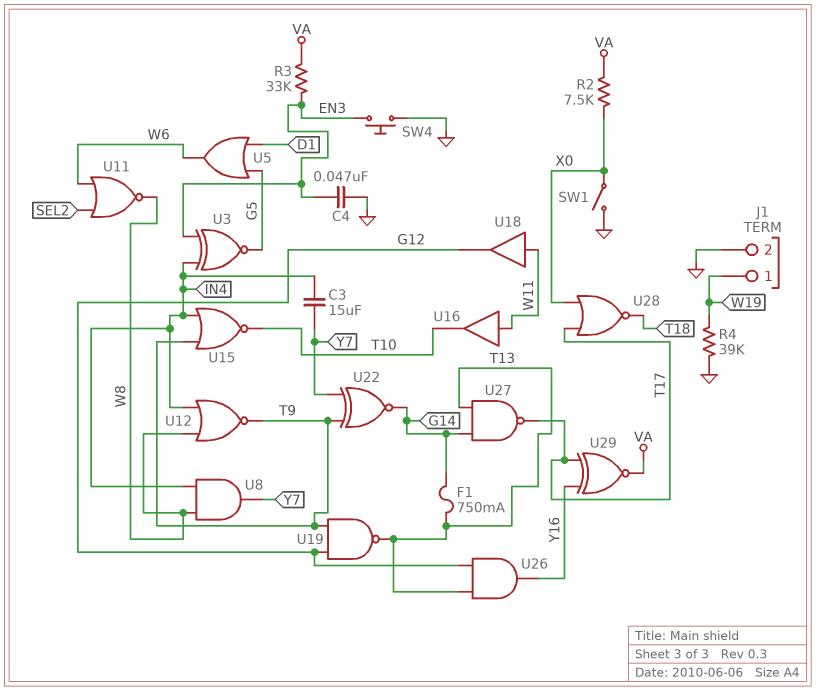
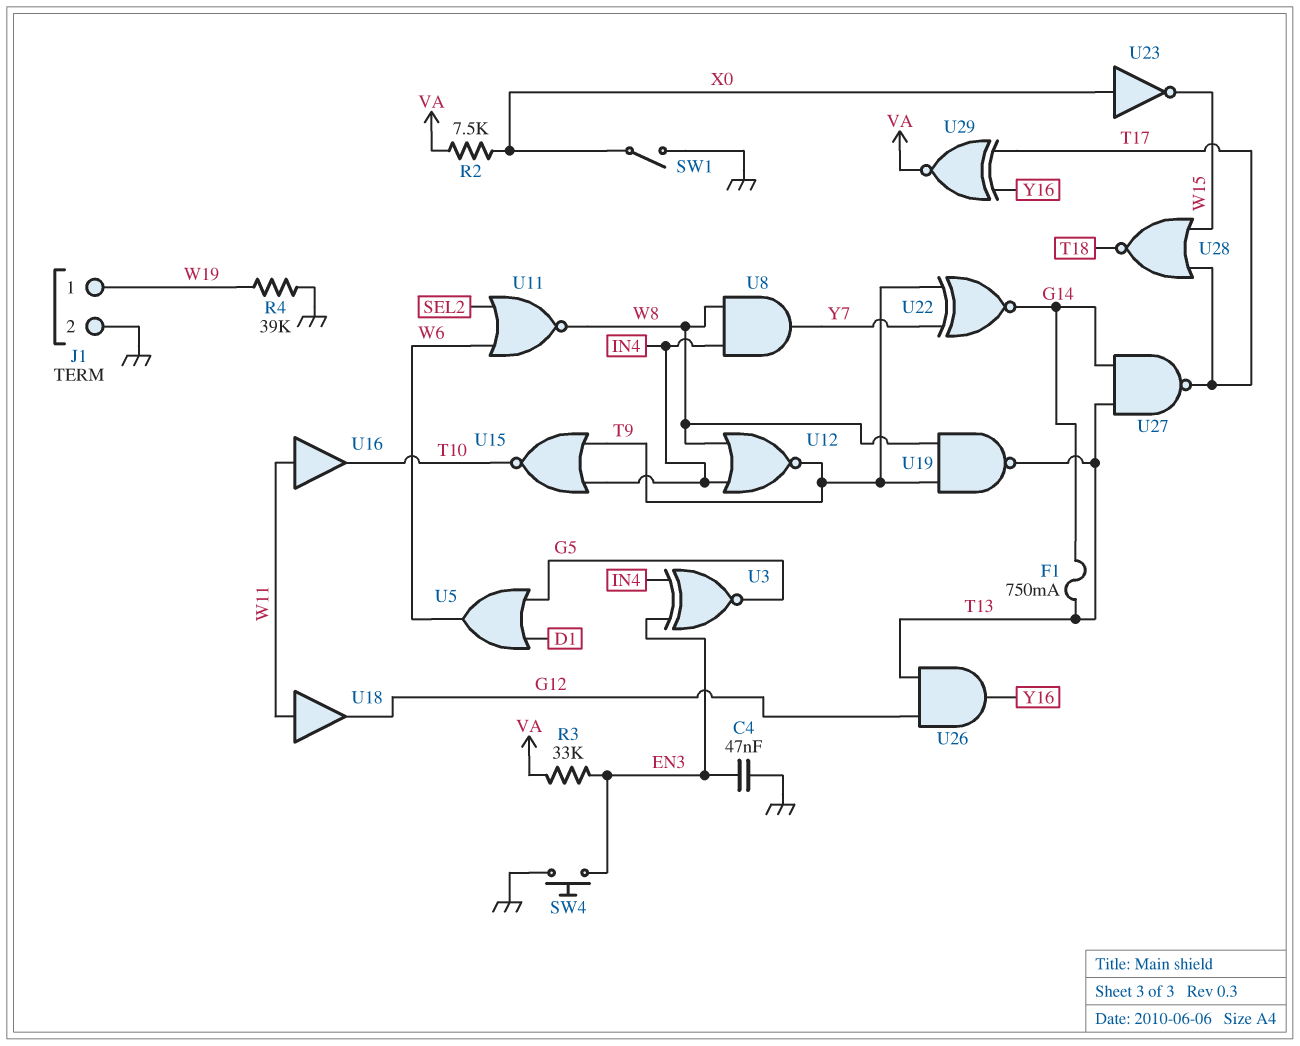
C3: 15uF (IN4, Y7) -> none
U19: NAND (in G12, in T9, out T13) -> NAND (in T9, in W8, out T13)
U23: none -> NOT (in X0, out W15)
U28: NOR (in T17, in X0, out T18) -> NOR (in T17, in W15, out T18)

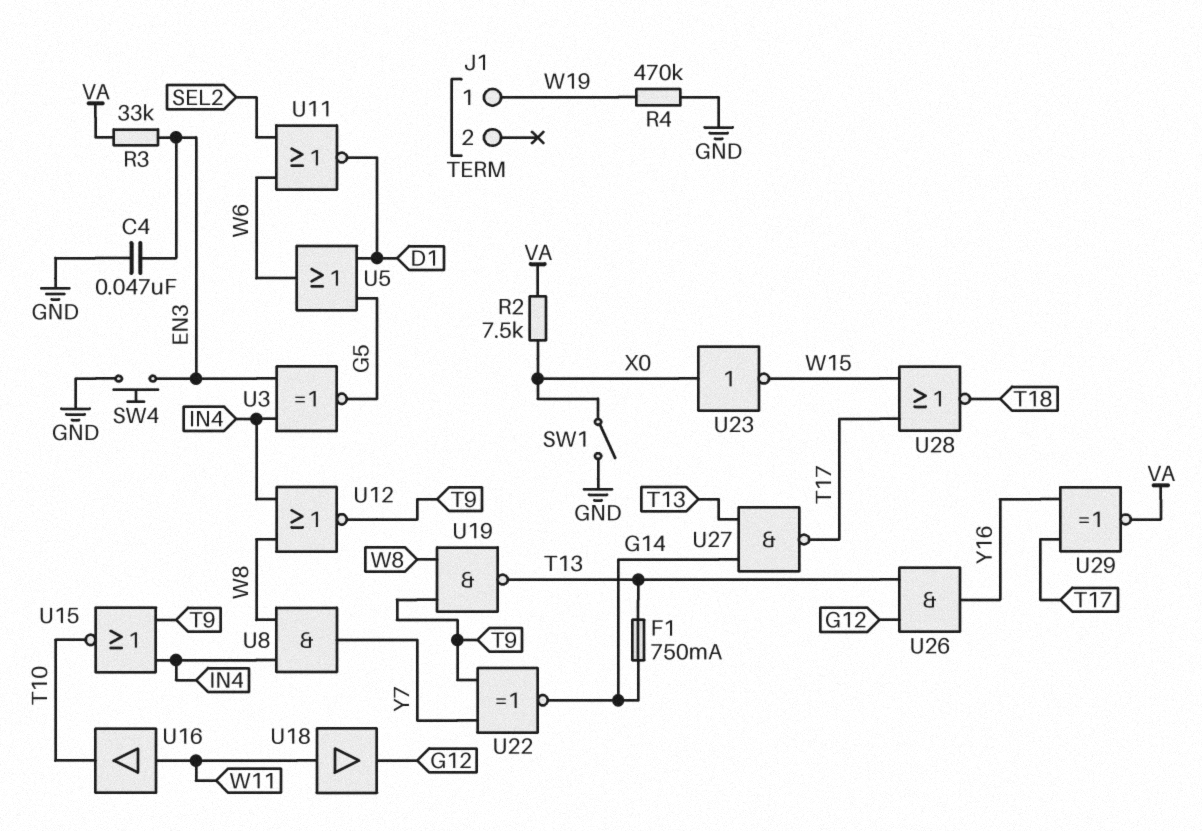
J1 pin 2: GND -> none
R4: 39k (GND, W19) -> 470k (GND, W19)
U11: NOR (in SEL2, in W6, out W8) -> NOR (in SEL2, in W6, out D1)

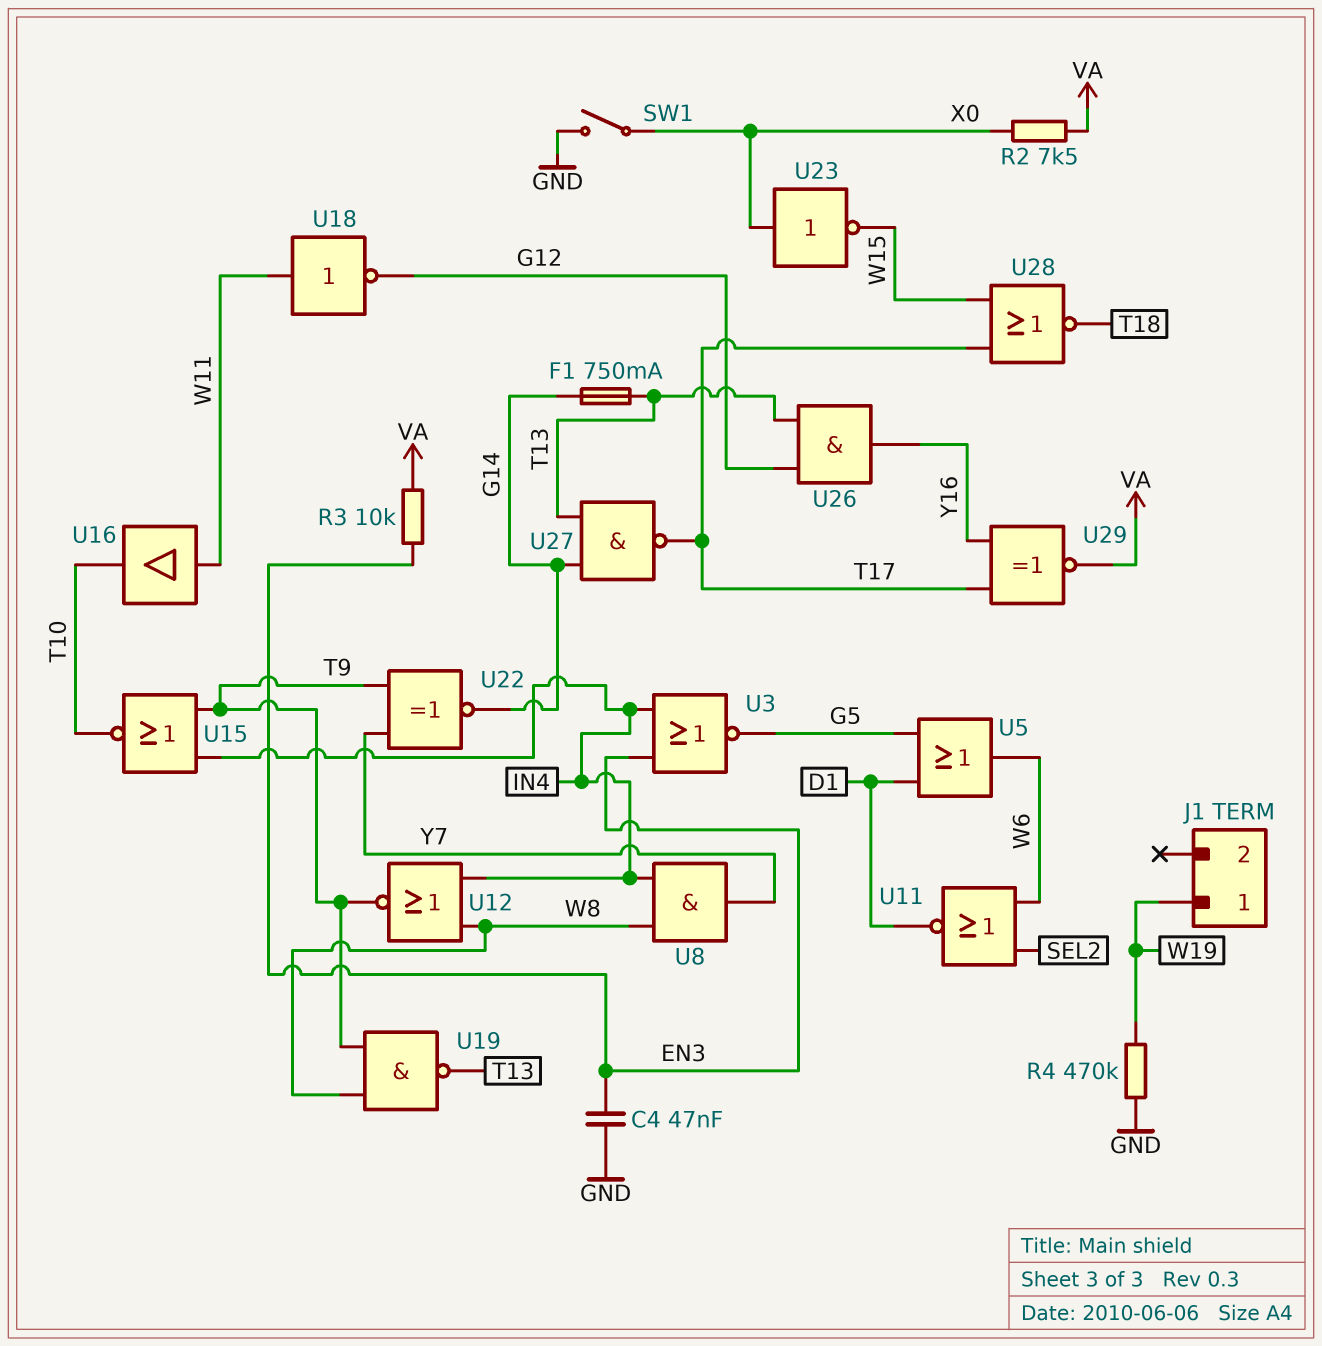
R3: 33k (EN3, VA) -> 10k (EN3, VA)
SW4: button (EN3, GND) -> none
U3: XNOR (in EN3, in IN4, out G5) -> NOR (in EN3, in IN4, out G5)
U18: buffer (in W11, out G12) -> NOT (in W11, out G12)

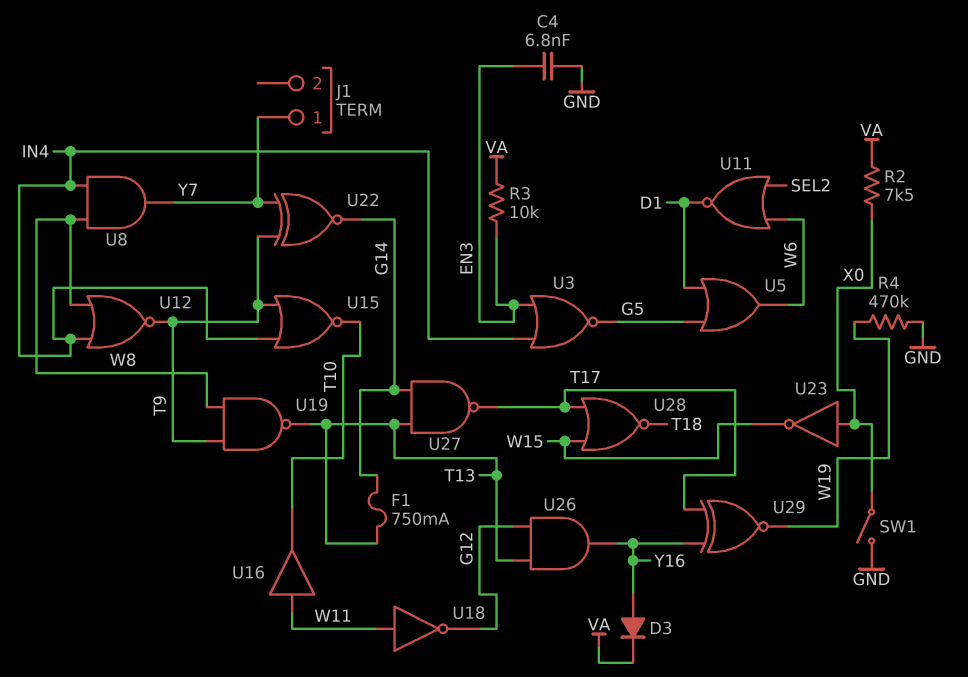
C4: 47nF (EN3, GND) -> 6.8nF (EN3, GND)
D3: none -> diode (A Y16, K VA)
J1 pin 1: W19 -> Y7
U29: XNOR (in T17, in Y16, out VA) -> XNOR (in T17, in Y16, out W19)

